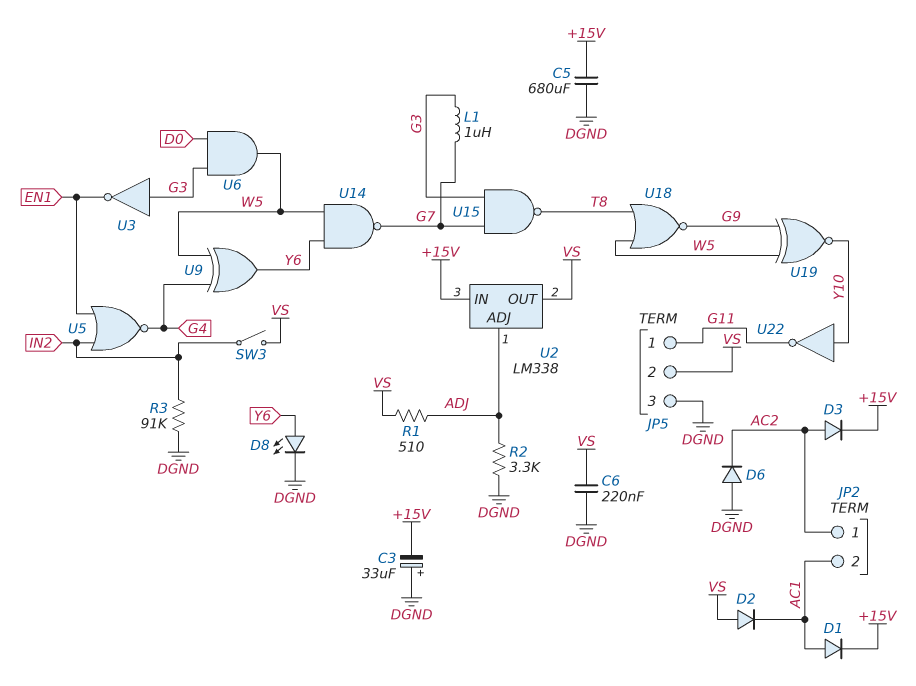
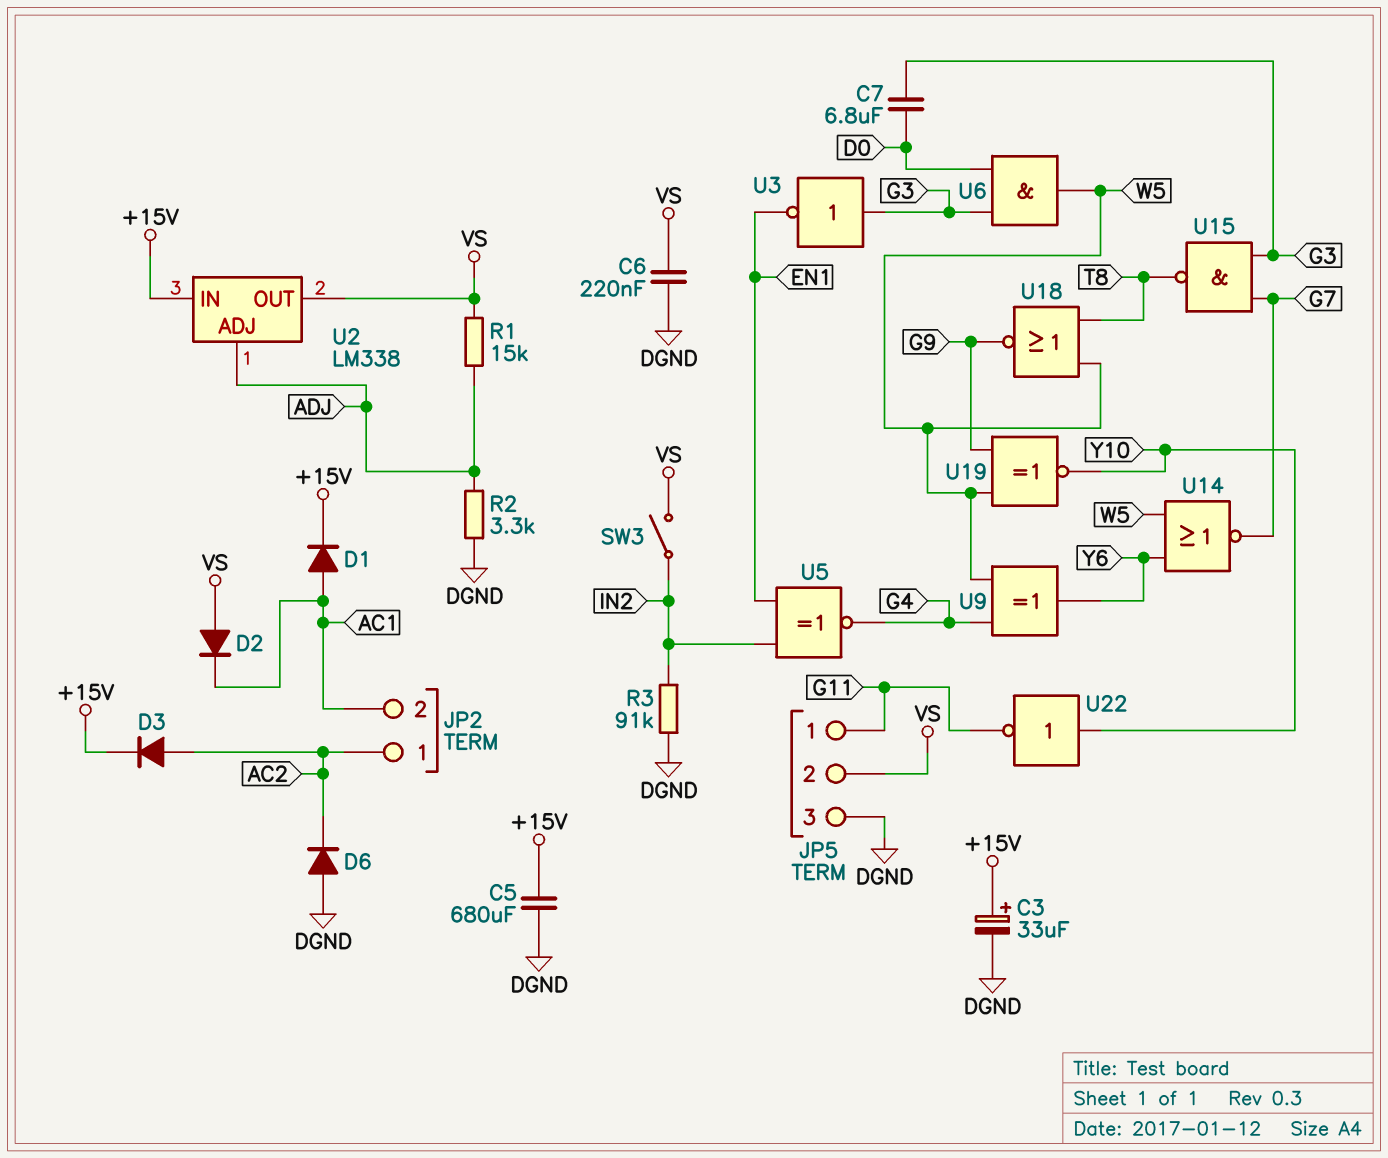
C3: 33uF (plus DGND, minus +15V) -> 33uF (plus +15V, minus DGND)
C7: none -> 6.8uF (D0, G3)
D8: LED (A Y6, K DGND) -> none
L1: 1uH (G3, G7) -> none
R1: 510 (ADJ, VS) -> 15k (ADJ, VS)
U5: NOR (in EN1, in IN2, out G4) -> XNOR (in EN1, in IN2, out G4)
U14: NAND (in W5, in Y6, out G7) -> NOR (in W5, in Y6, out G7)

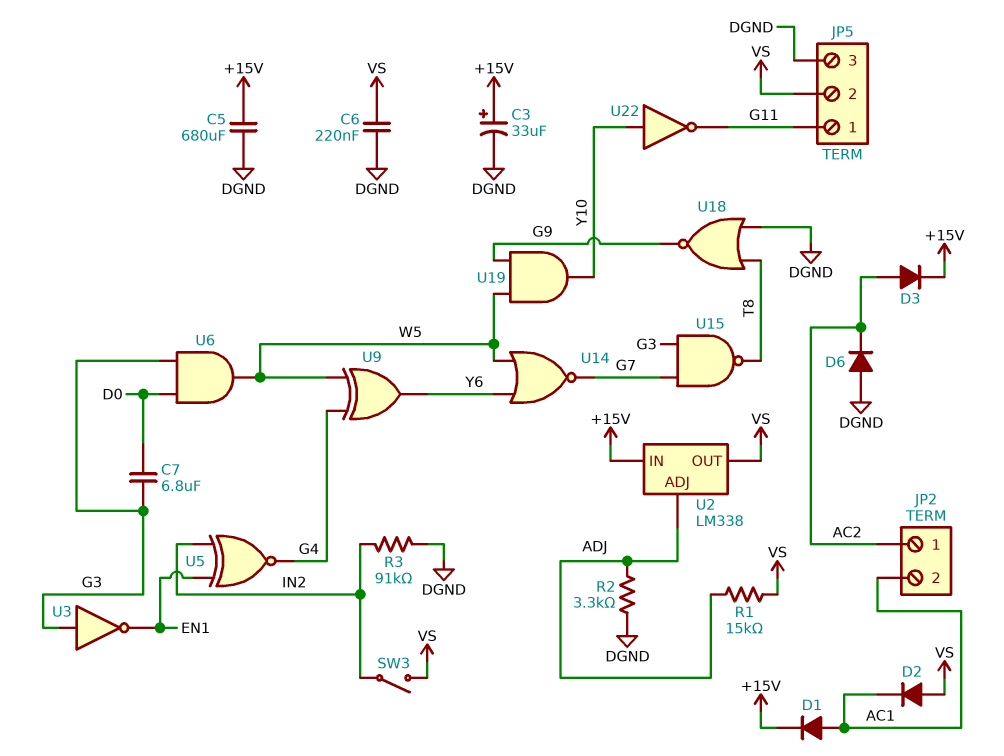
U18: NOR (in T8, in W5, out G9) -> NOR (in DGND, in T8, out G9)
U19: XNOR (in G9, in W5, out Y10) -> AND (in G9, in W5, out Y10)

